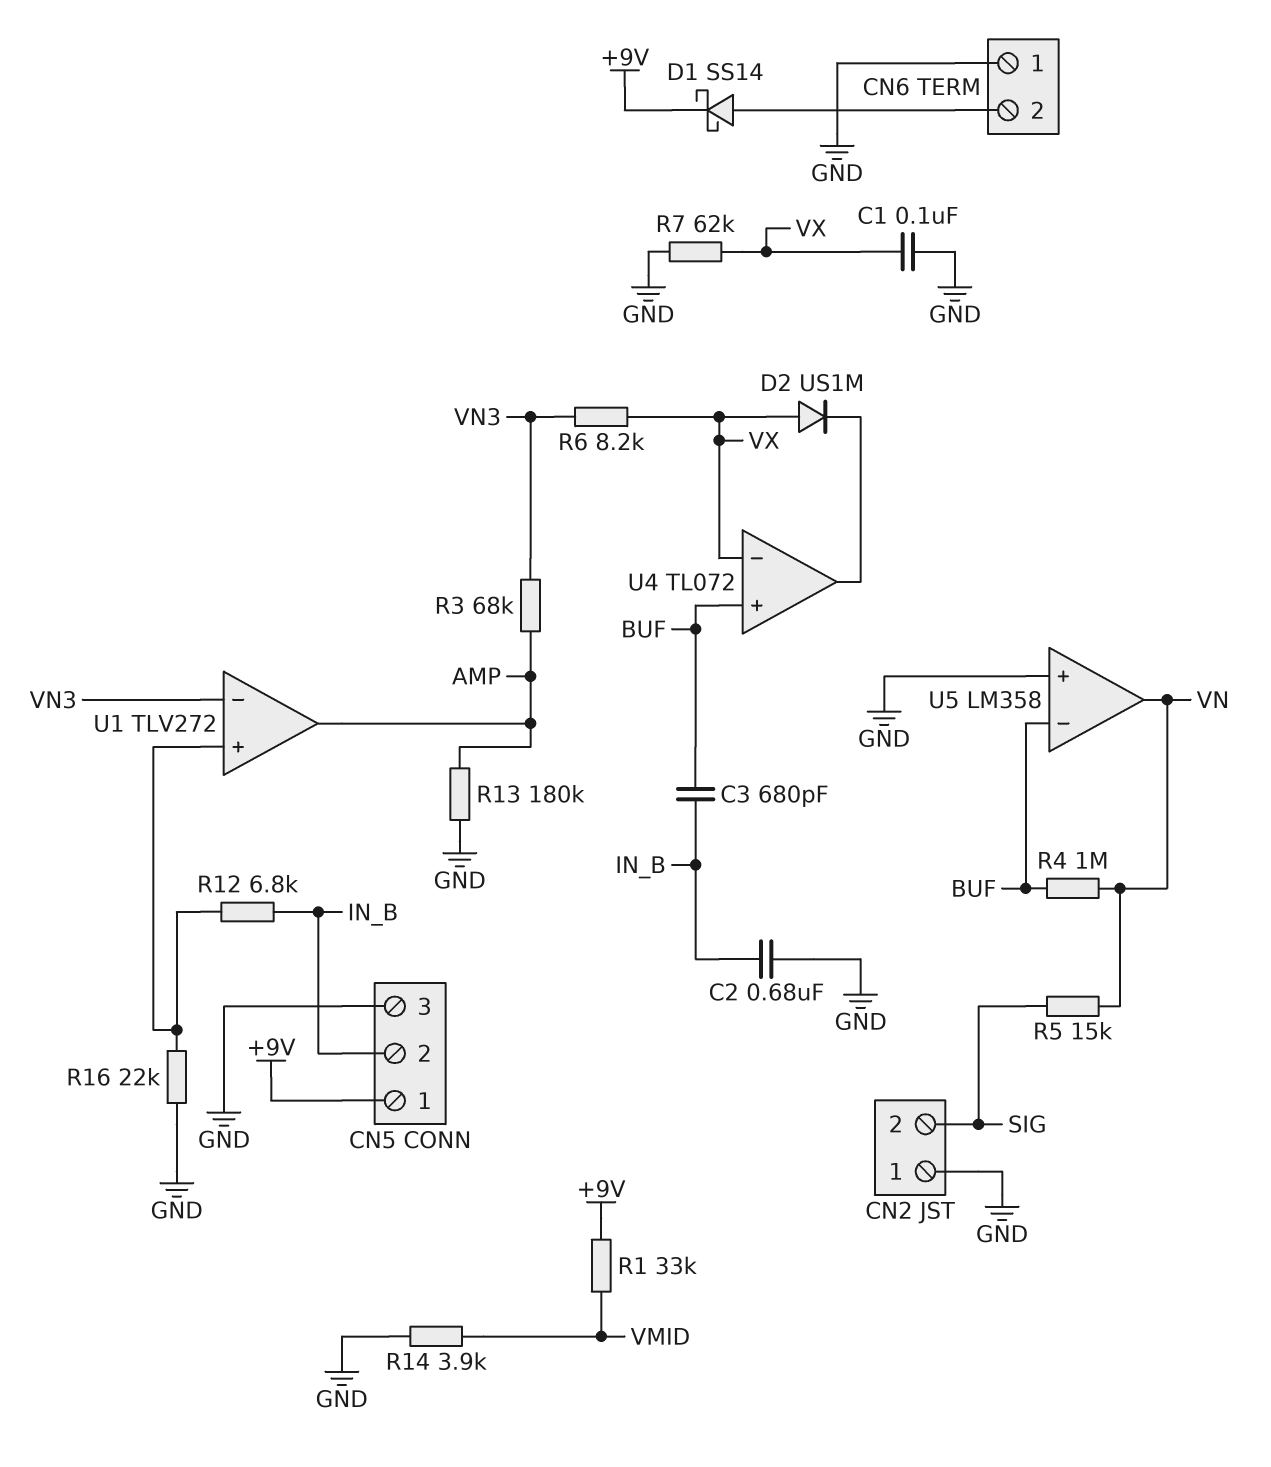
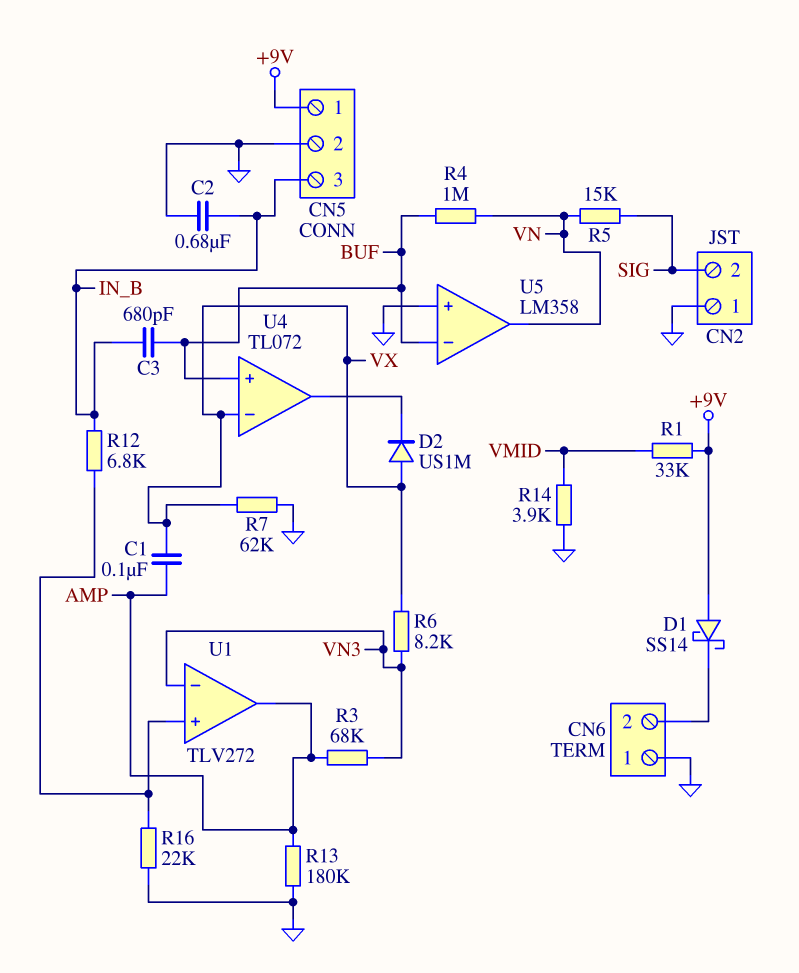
C1: 100nF (GND, VX) -> 100nF (AMP, VX)
CN5 pin 2: IN_B -> GND
CN5 pin 3: GND -> IN_B
D1: schottky SS14 (A CN6/2, K +9V) -> schottky SS14 (A +9V, K CN6/2)

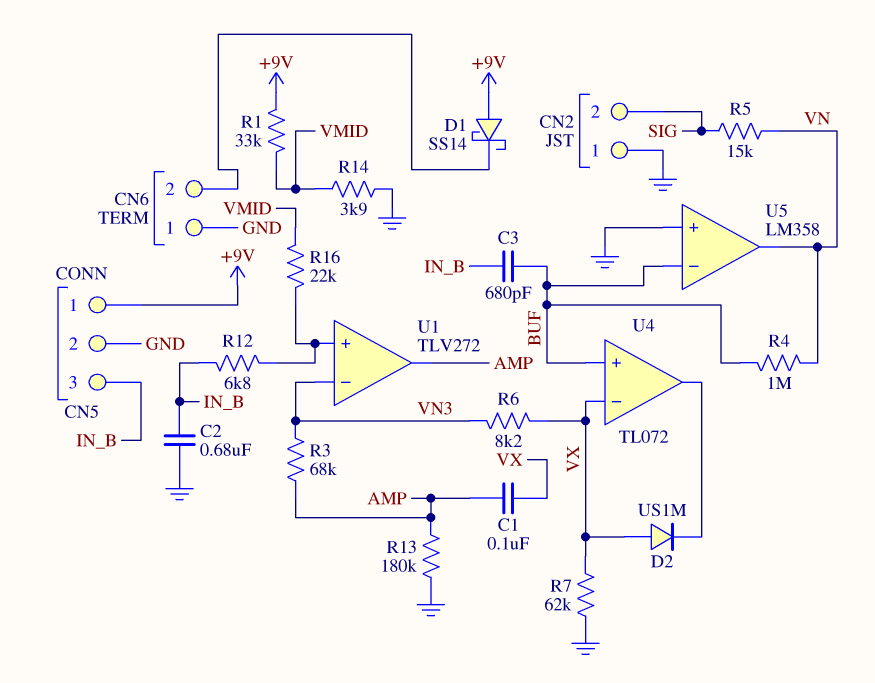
R16: 22k (GND, U1/in+) -> 22k (U1/in+, VMID)

